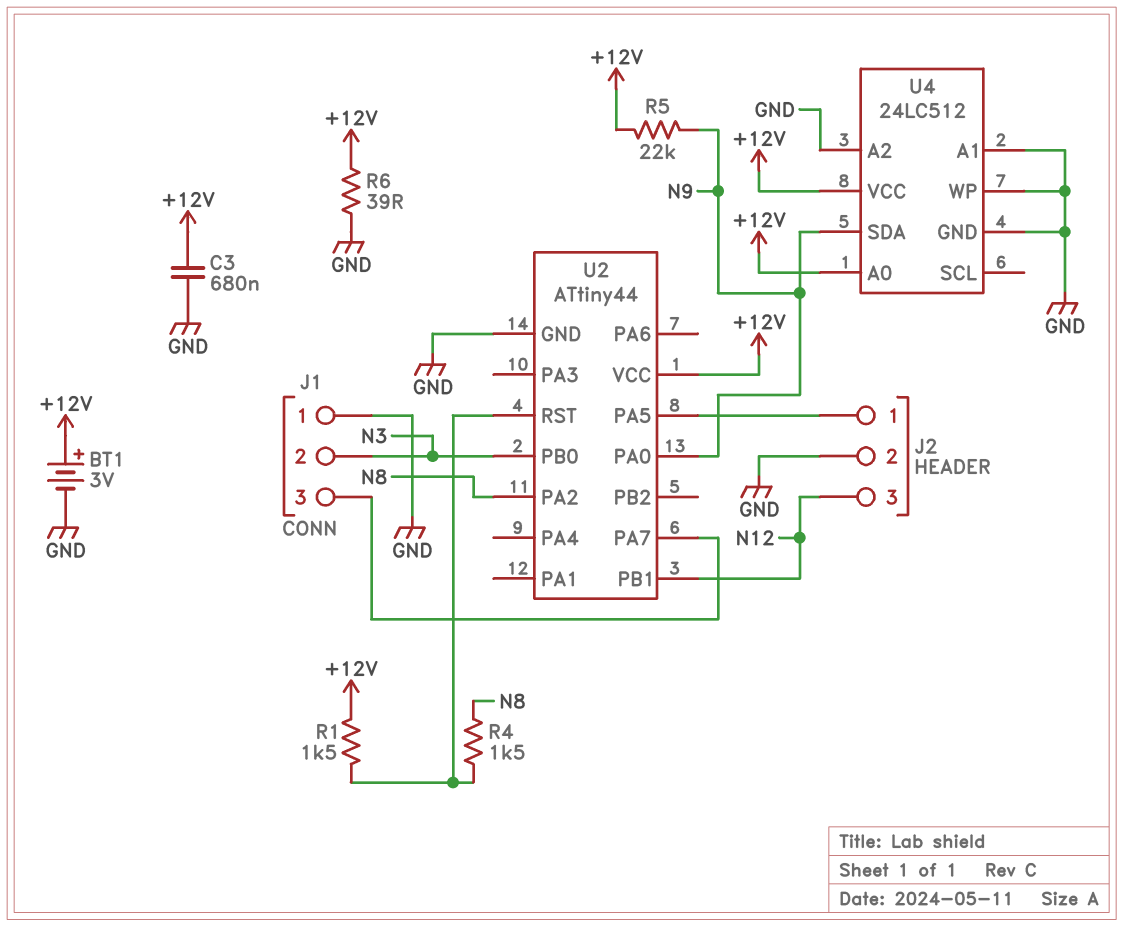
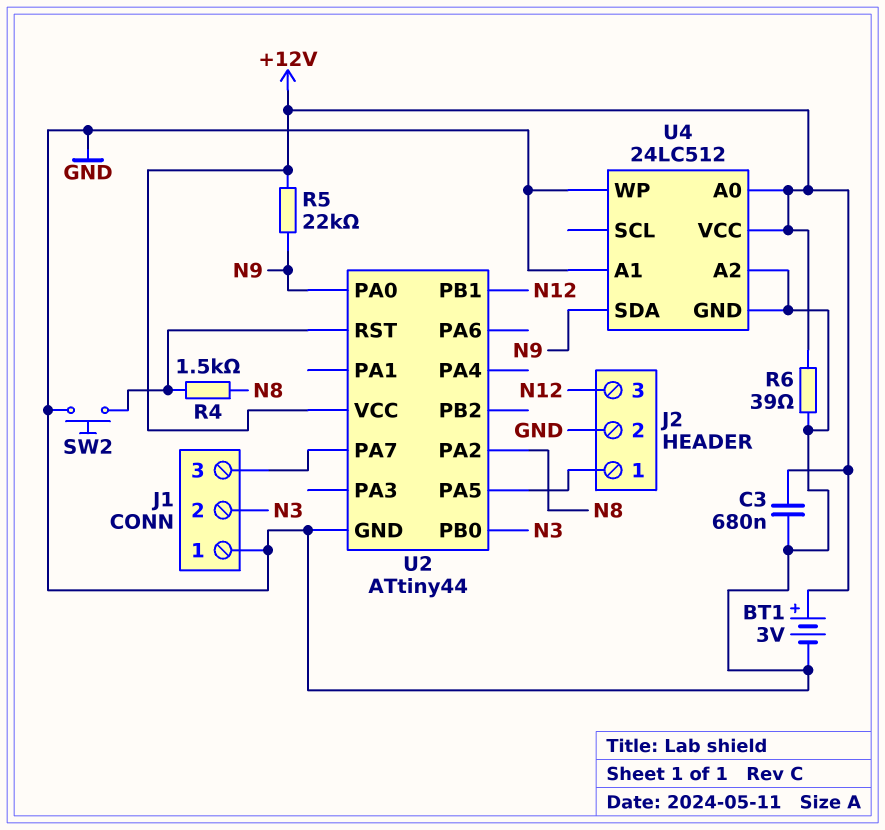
R1: 1.5k (+12V, U2/RST) -> none
SW2: none -> button (GND, U2/RST)

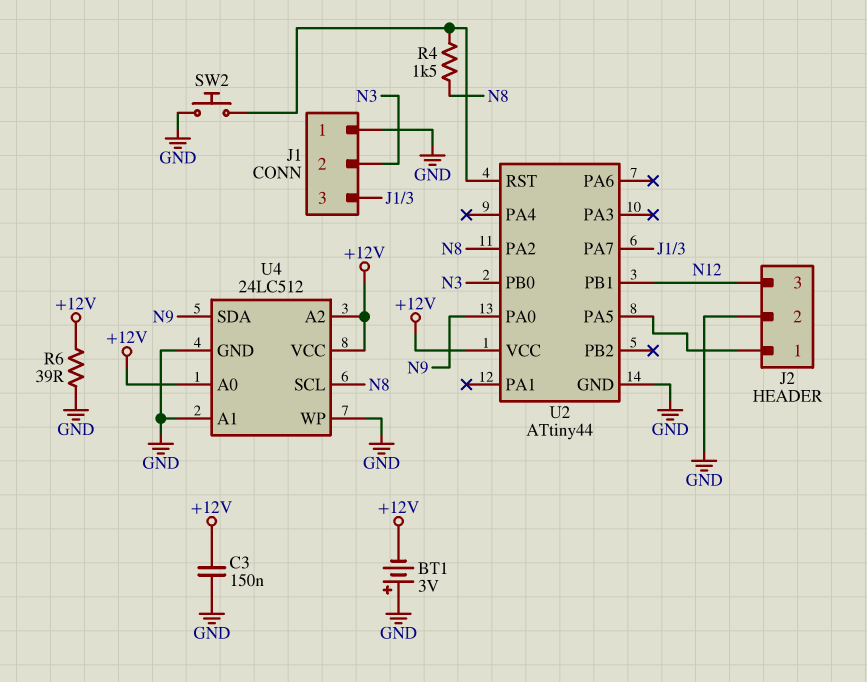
BT1: 3V (plus +12V, minus GND) -> 3V (plus GND, minus +12V)
C3: 680nF (+12V, GND) -> 150nF (+12V, GND)
R5: 22k (+12V, N9) -> none
U4 pin A2: GND -> +12V
U4 pin SCL: none -> N8

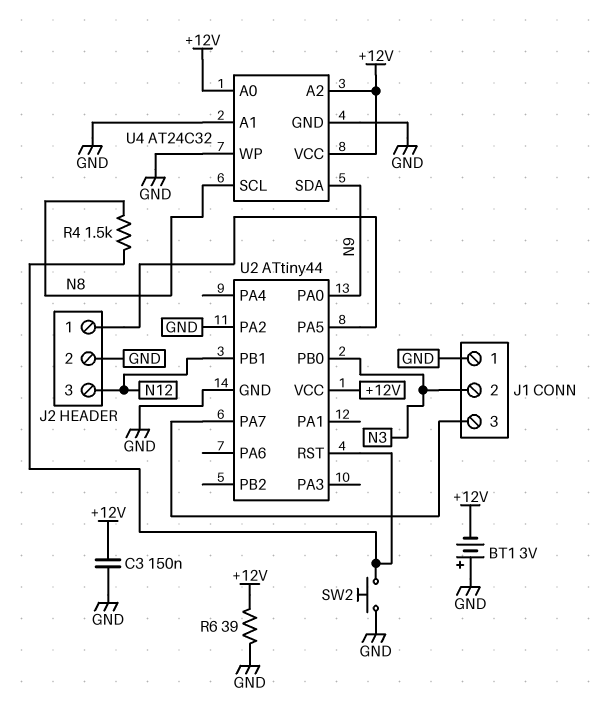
U2 pin PA2: N8 -> GND
U4: 24LC512 -> AT24C32

